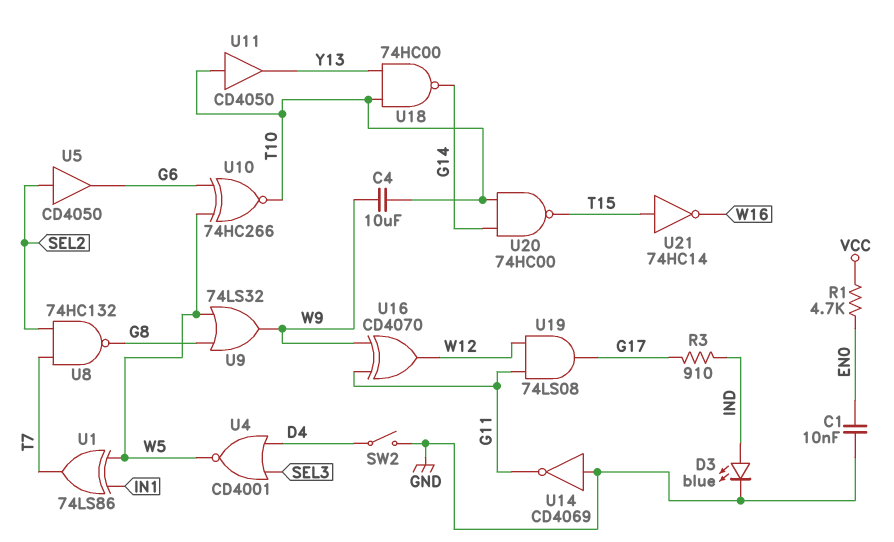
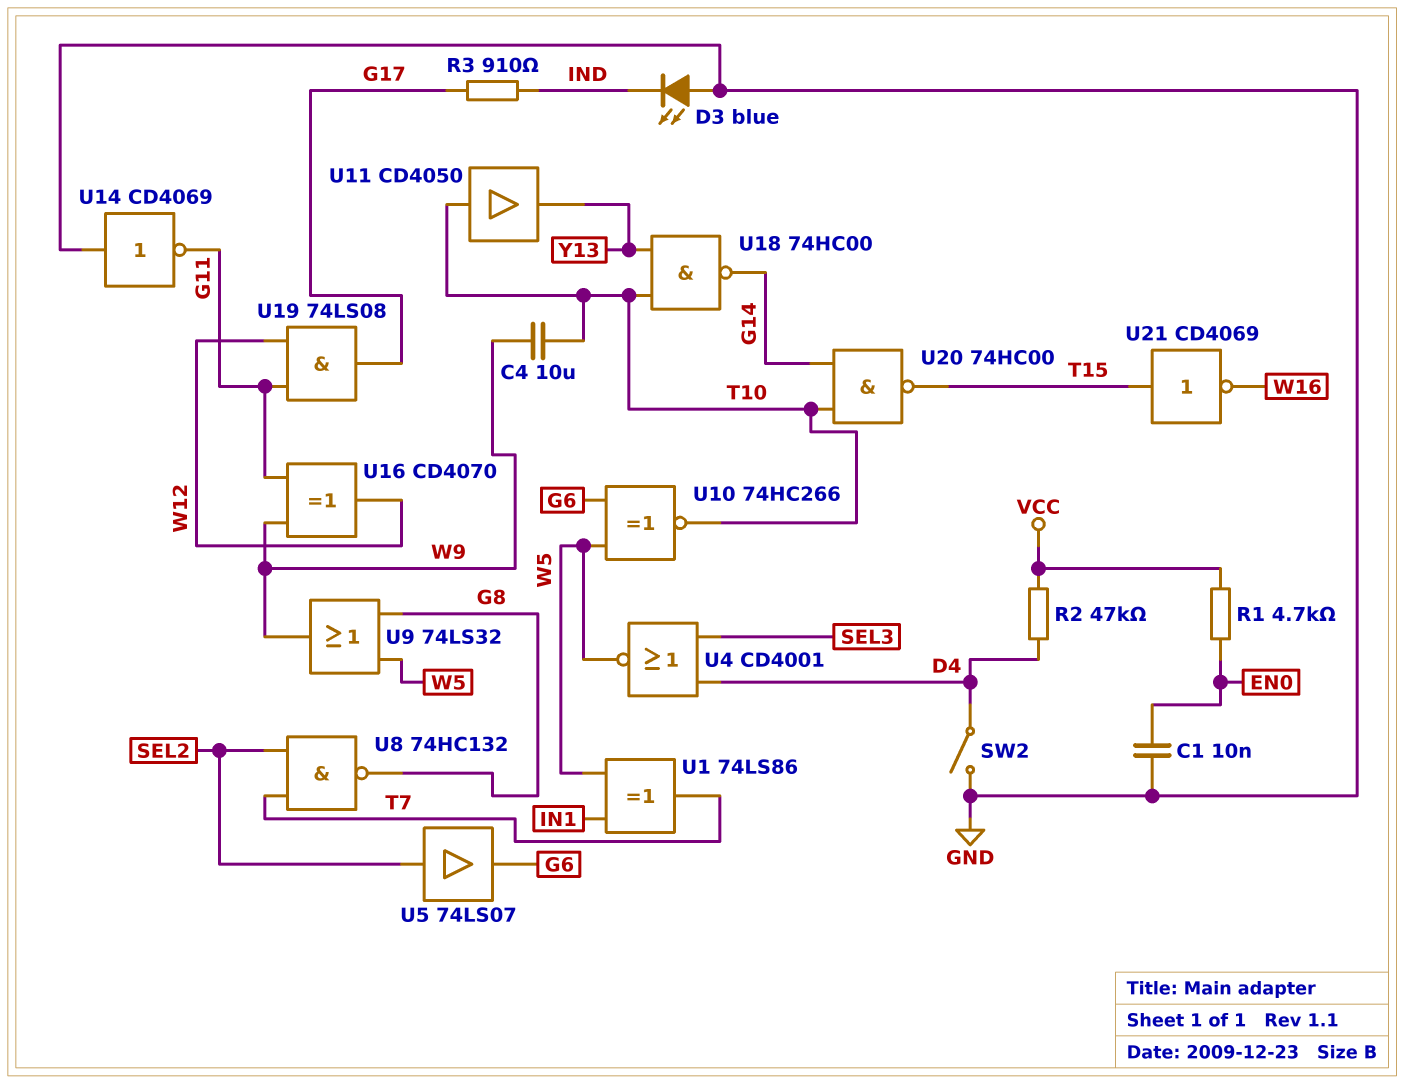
D3: LED blue (A IND, K GND) -> LED blue (A GND, K IND)
R2: none -> 47k (D4, VCC)
U5: buffer CD4050 (in SEL2, out G6) -> buffer 74LS07 (in SEL2, out G6)
U21: NOT 74HC14 (in T15, out W16) -> NOT CD4069 (in T15, out W16)

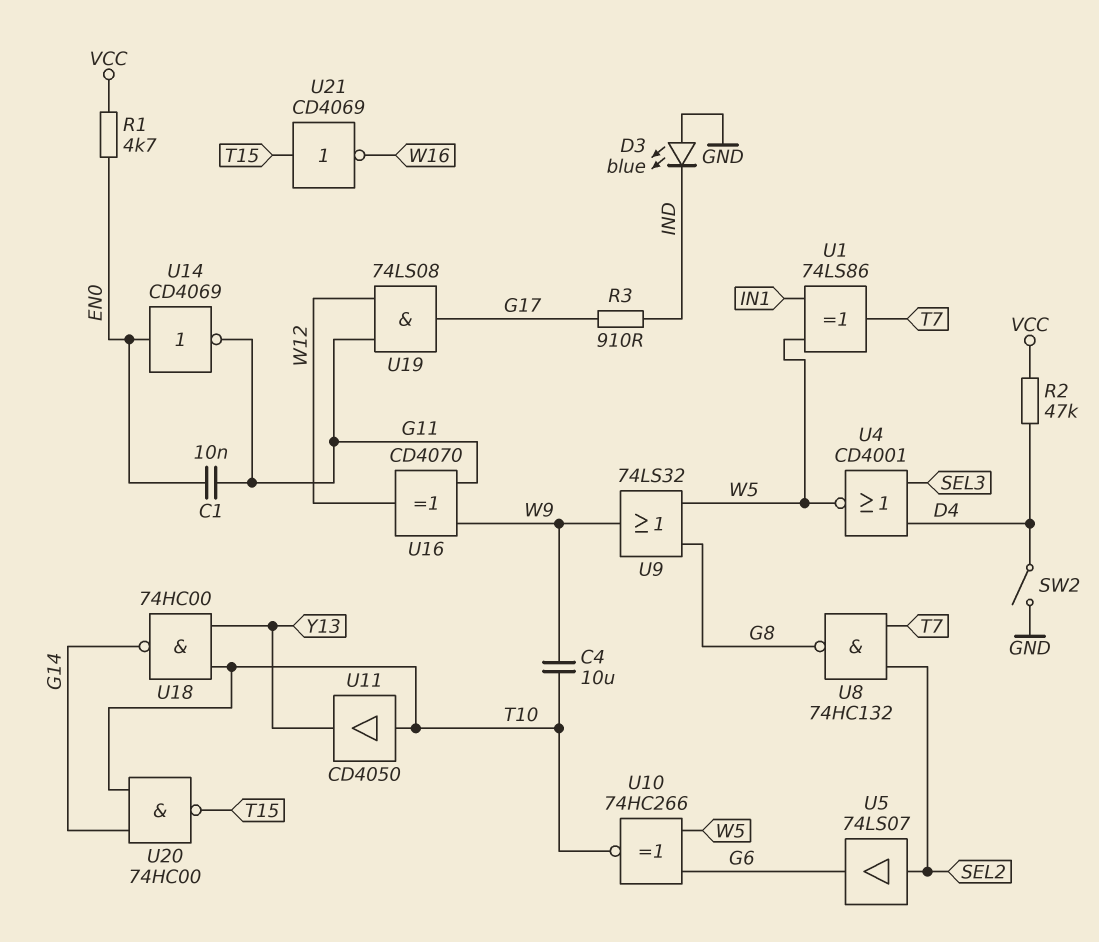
C1: 10nF (EN0, GND) -> 10nF (EN0, G11)
U14: NOT CD4069 (in GND, out G11) -> NOT CD4069 (in EN0, out G11)

